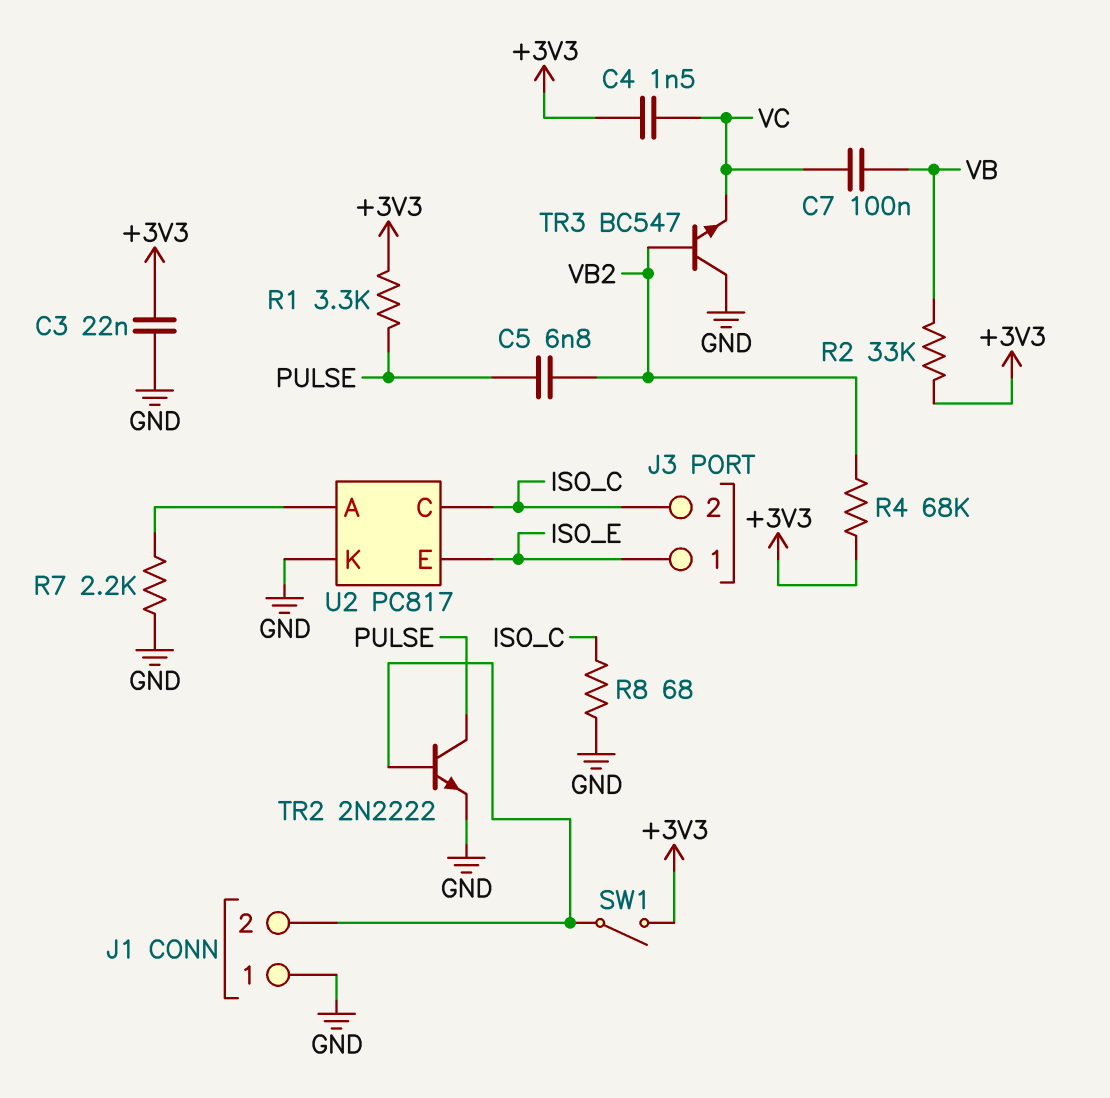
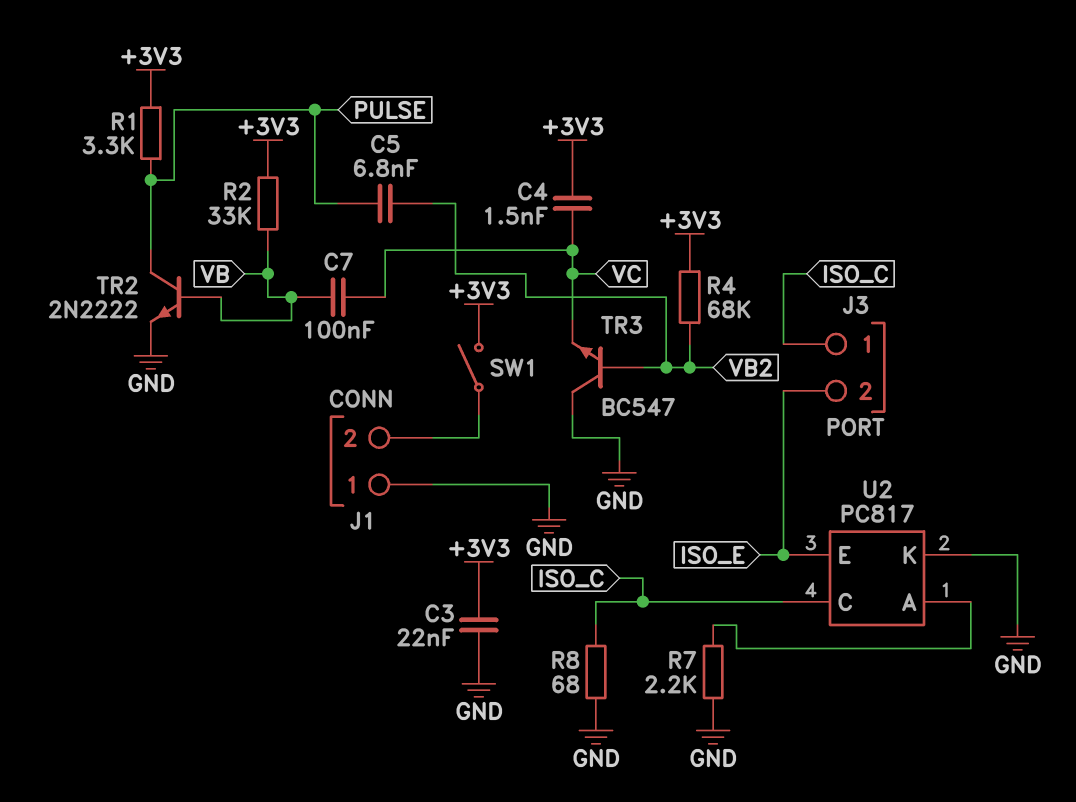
J3 pin 1: ISO_E -> ISO_C
J3 pin 2: ISO_C -> ISO_E
TR2: NPN 2N2222 (B J1/2, C PULSE, E GND) -> NPN 2N2222 (B VB, C PULSE, E GND)

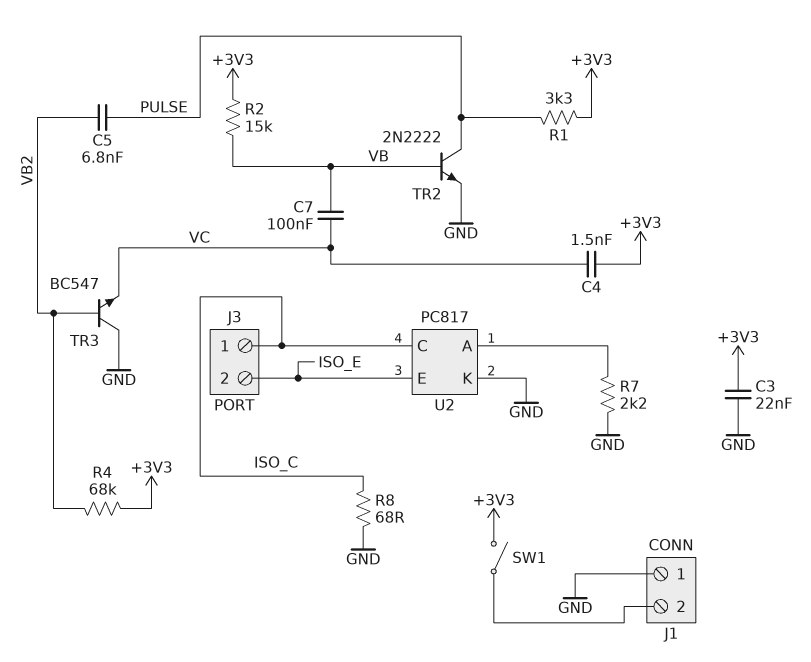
R2: 33k (+3V3, VB) -> 15k (+3V3, VB)

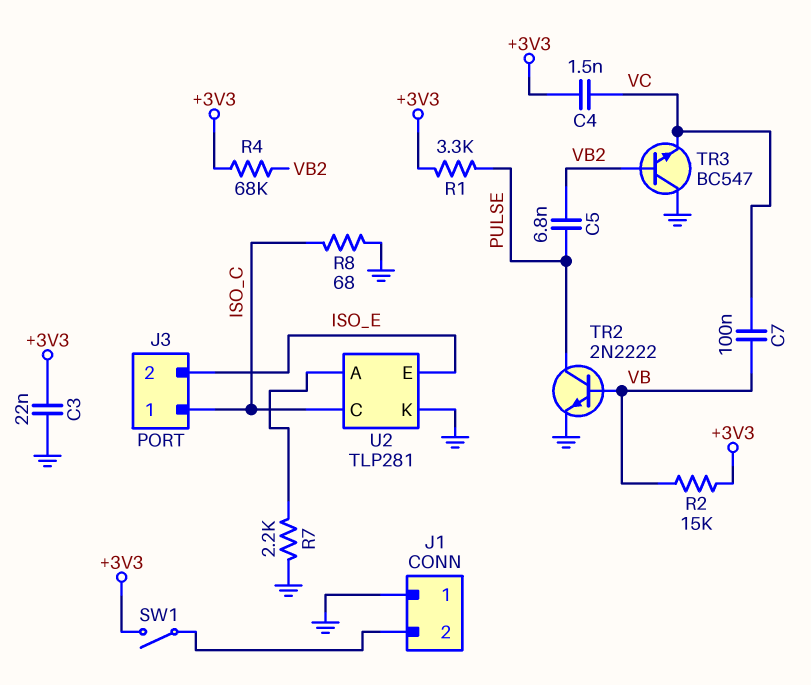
U2: PC817 -> TLP281

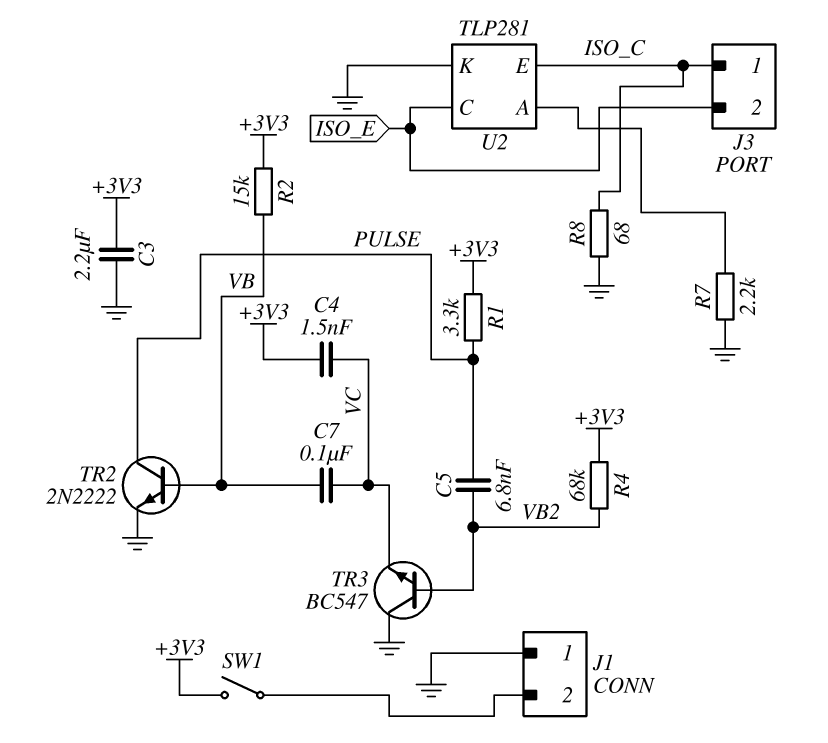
C3: 22nF (+3V3, GND) -> 2.2uF (+3V3, GND)
U2 pin C: ISO_C -> ISO_E
U2 pin E: ISO_E -> ISO_C

